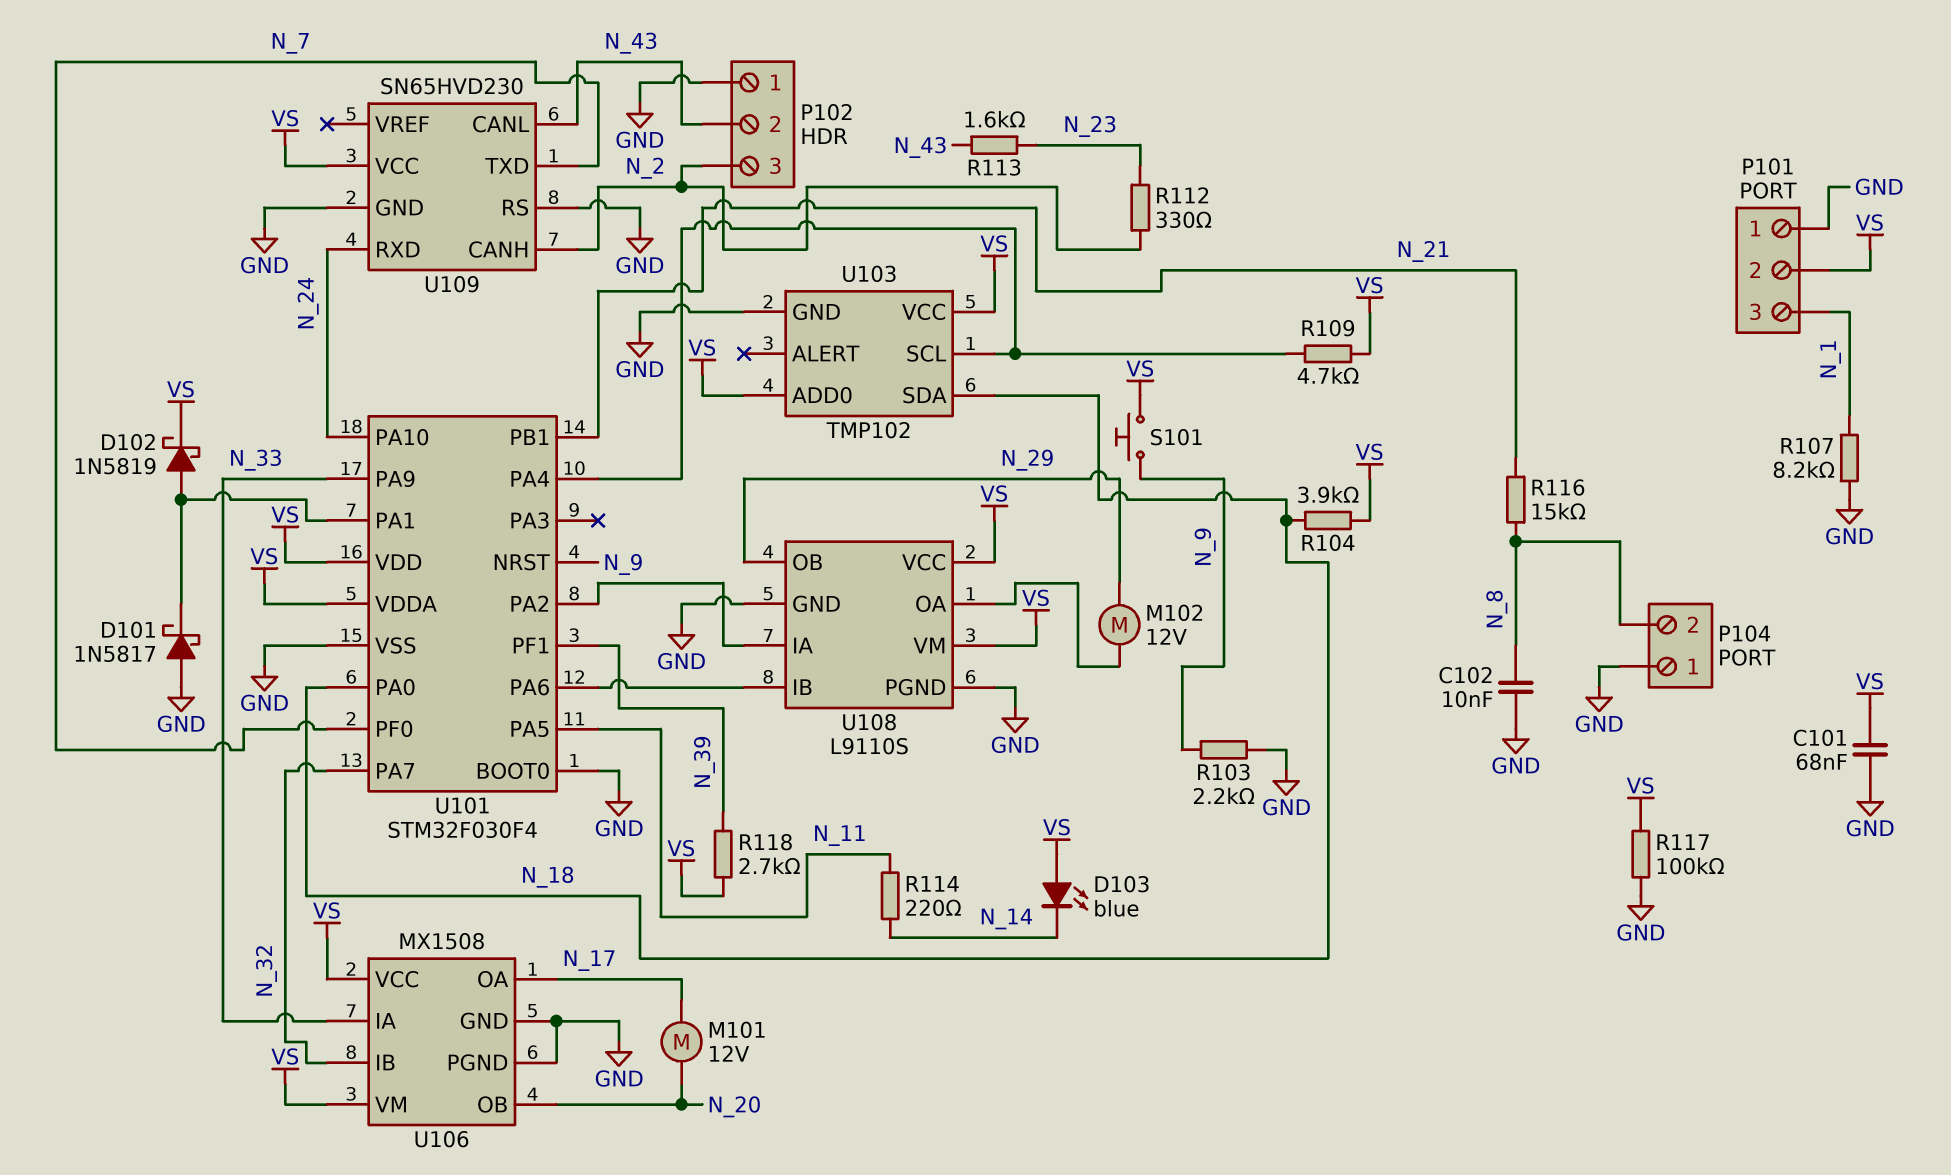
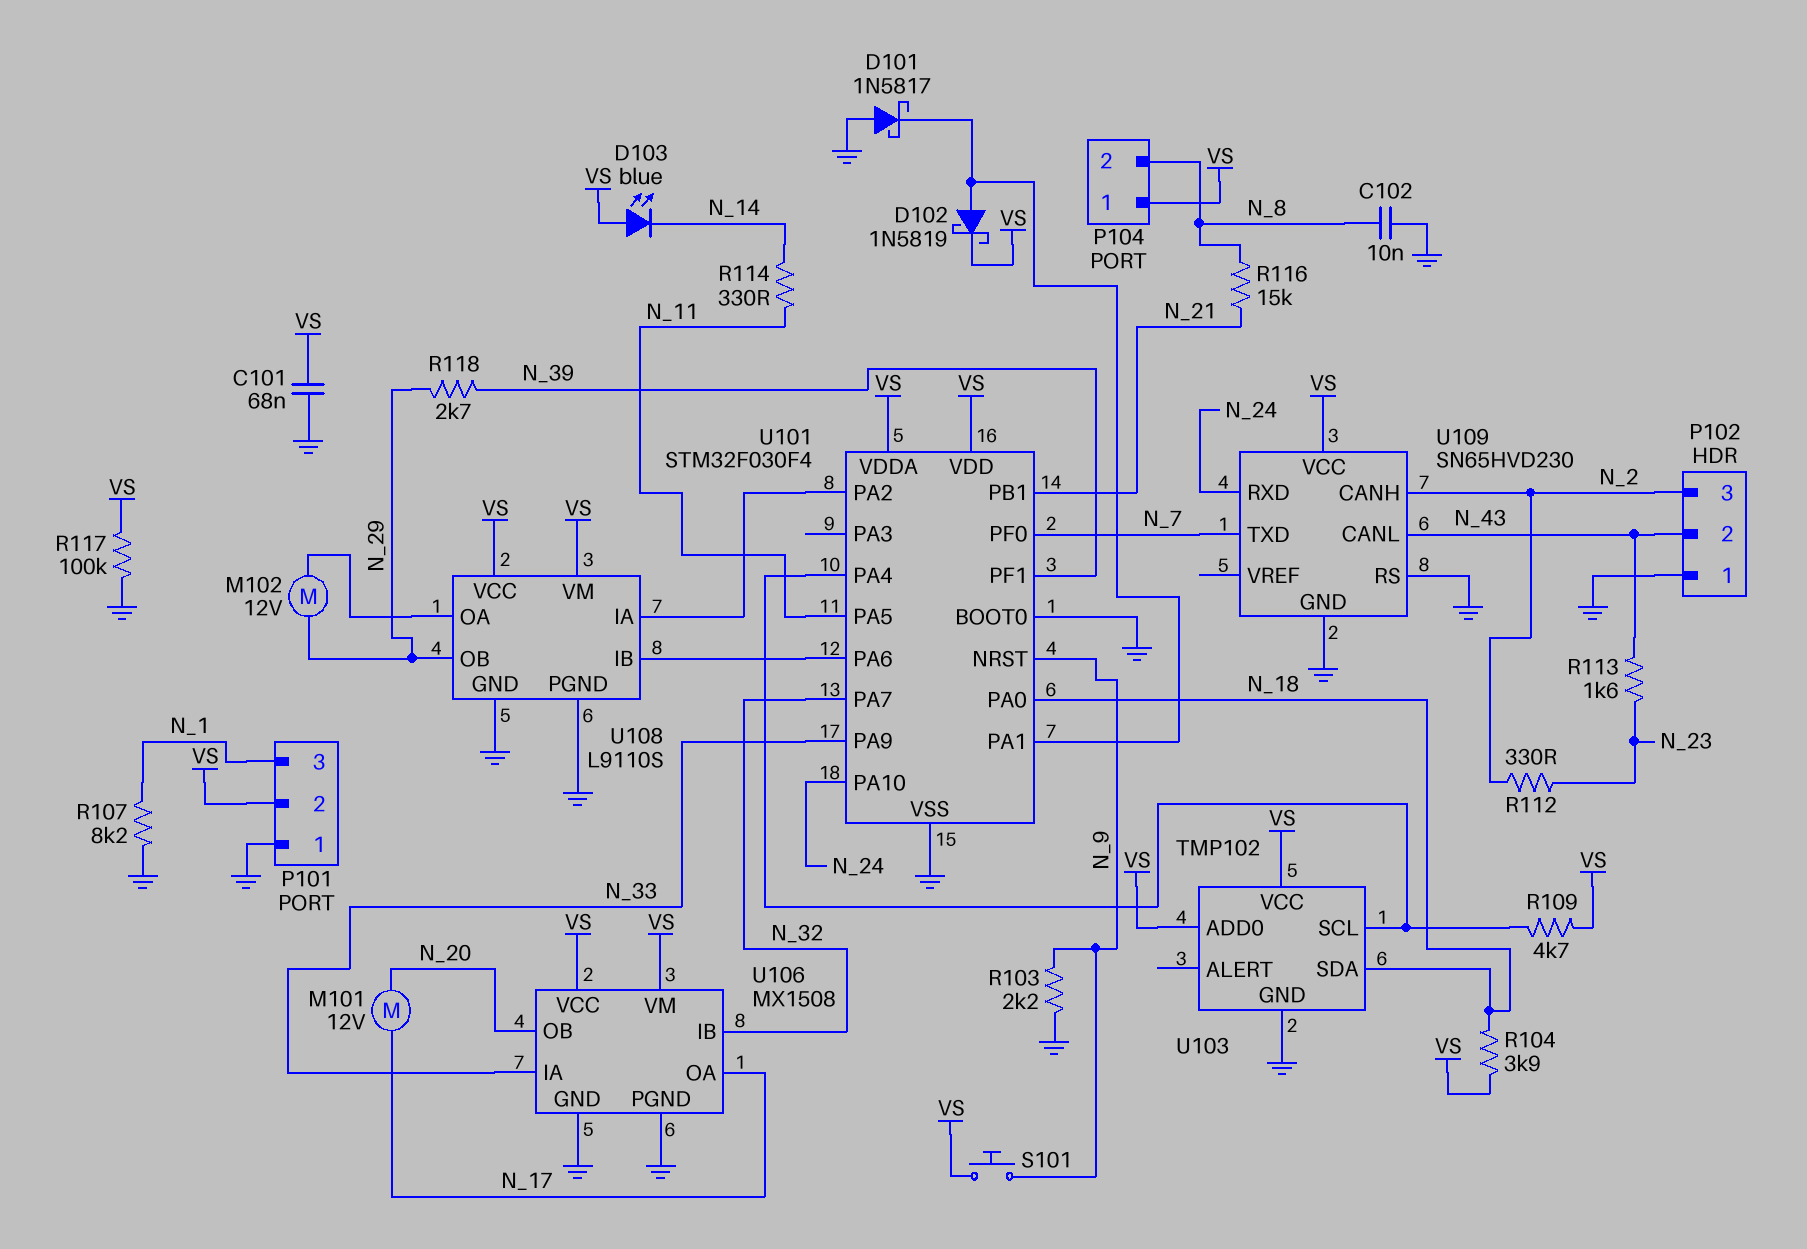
P104 pin 1: GND -> VS
R114: 220 (N_11, N_14) -> 330 (N_11, N_14)
R118: 2.7k (N_39, VS) -> 2.7k (N_29, N_39)

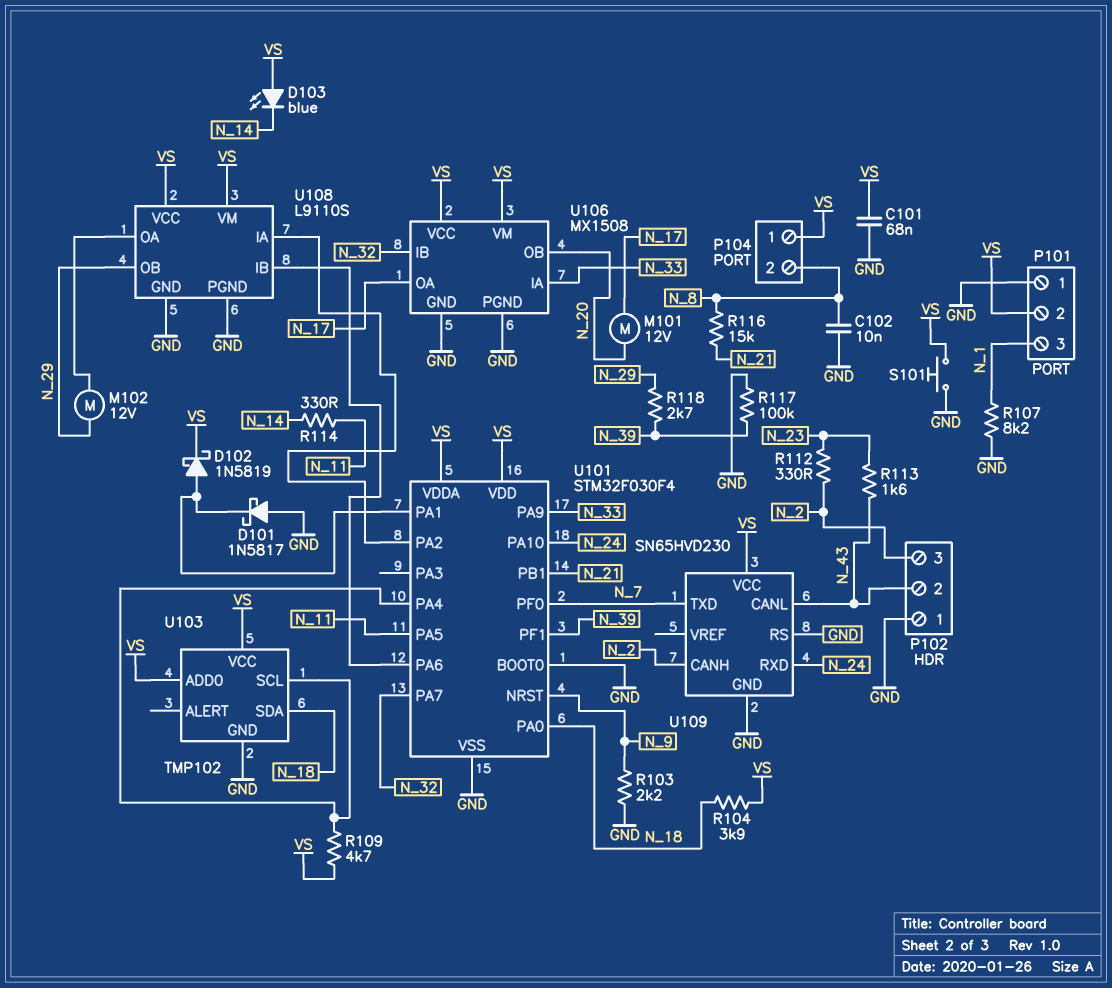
R117: 100k (GND, VS) -> 100k (GND, N_39)
S101: button (N_9, VS) -> button (GND, VS)

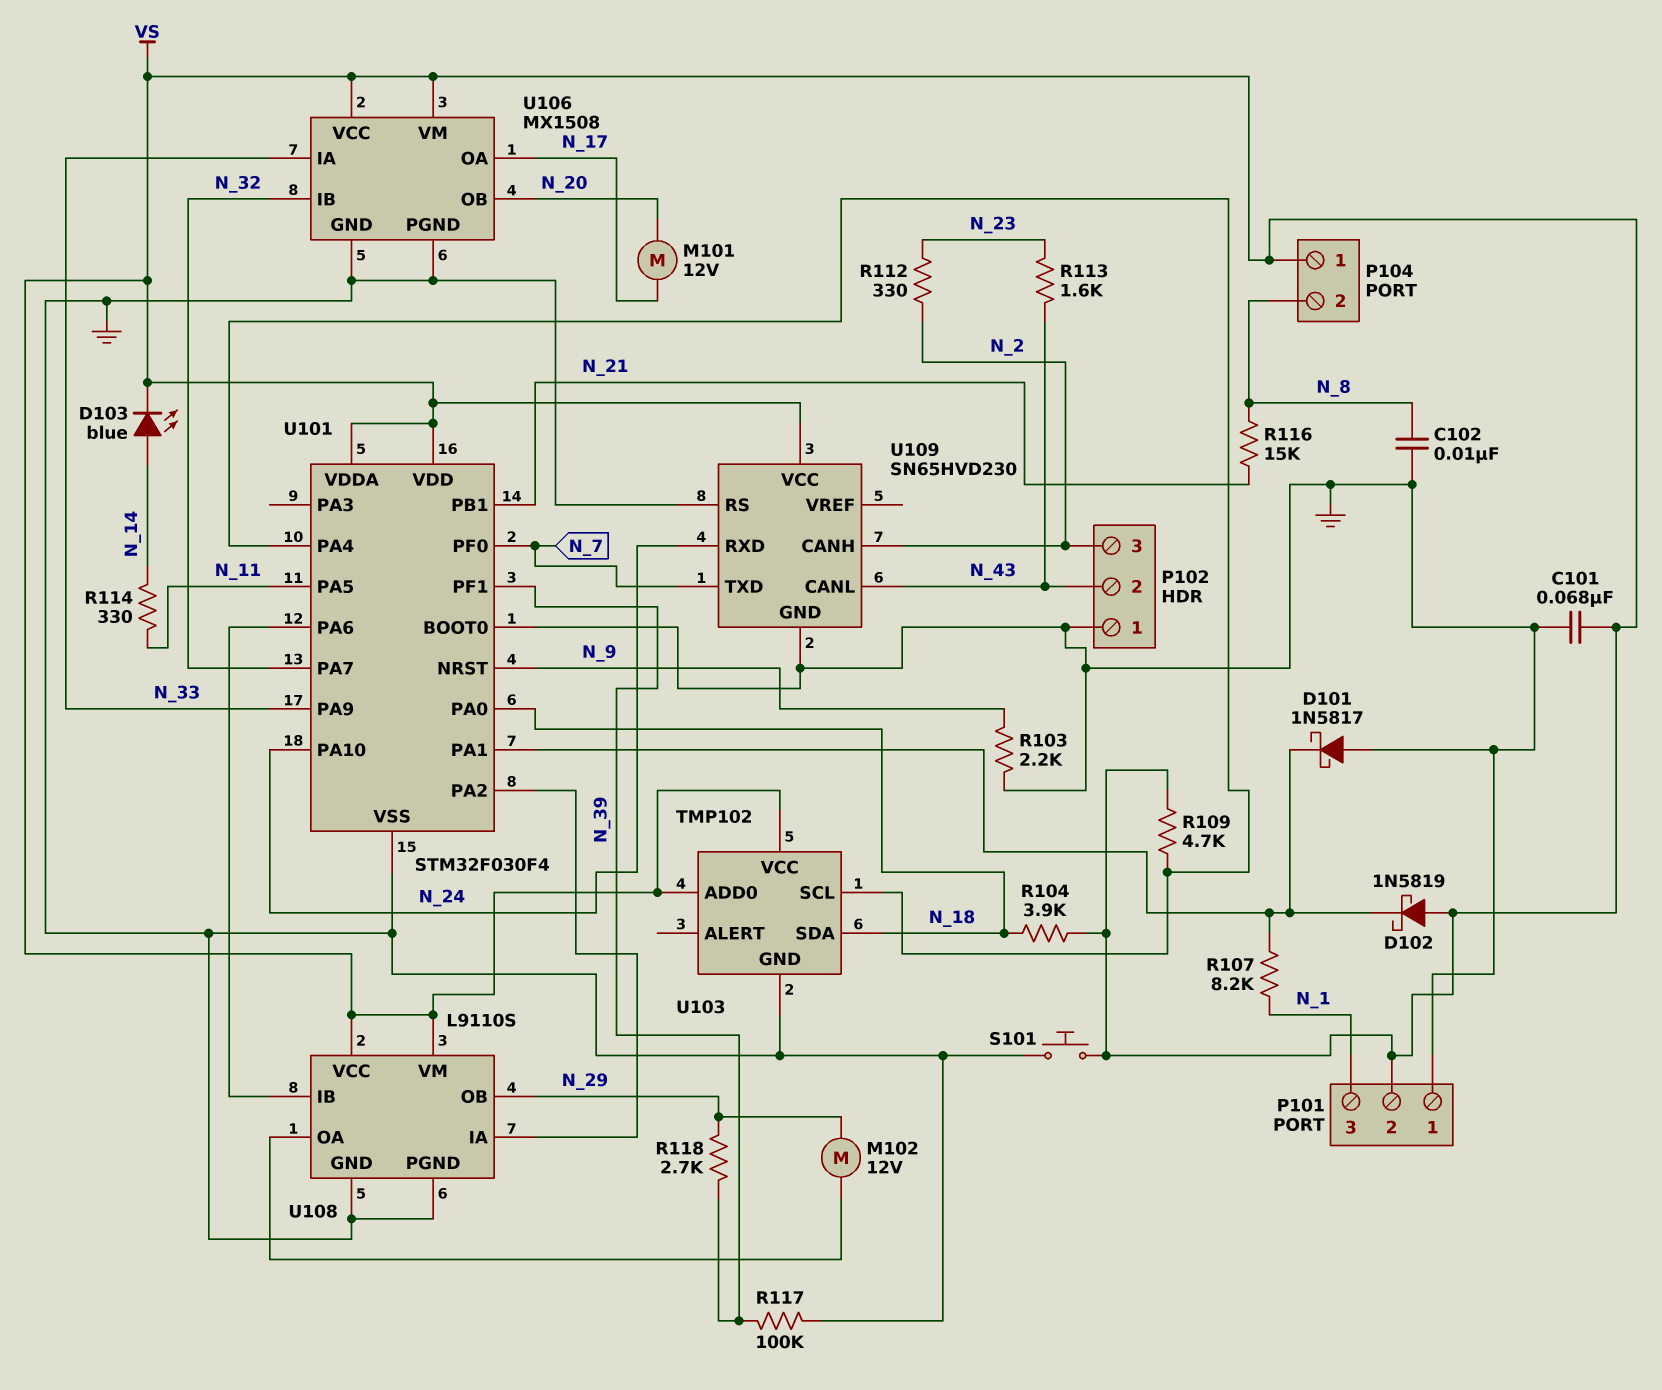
D102: schottky 1N5819 (A U101/PA1, K VS) -> schottky 1N5819 (A VS, K U101/PA1)
D103: LED blue (A VS, K N_14) -> LED blue (A N_14, K VS)
R107: 8.2k (GND, N_1) -> 8.2k (N_1, U101/PA1)

